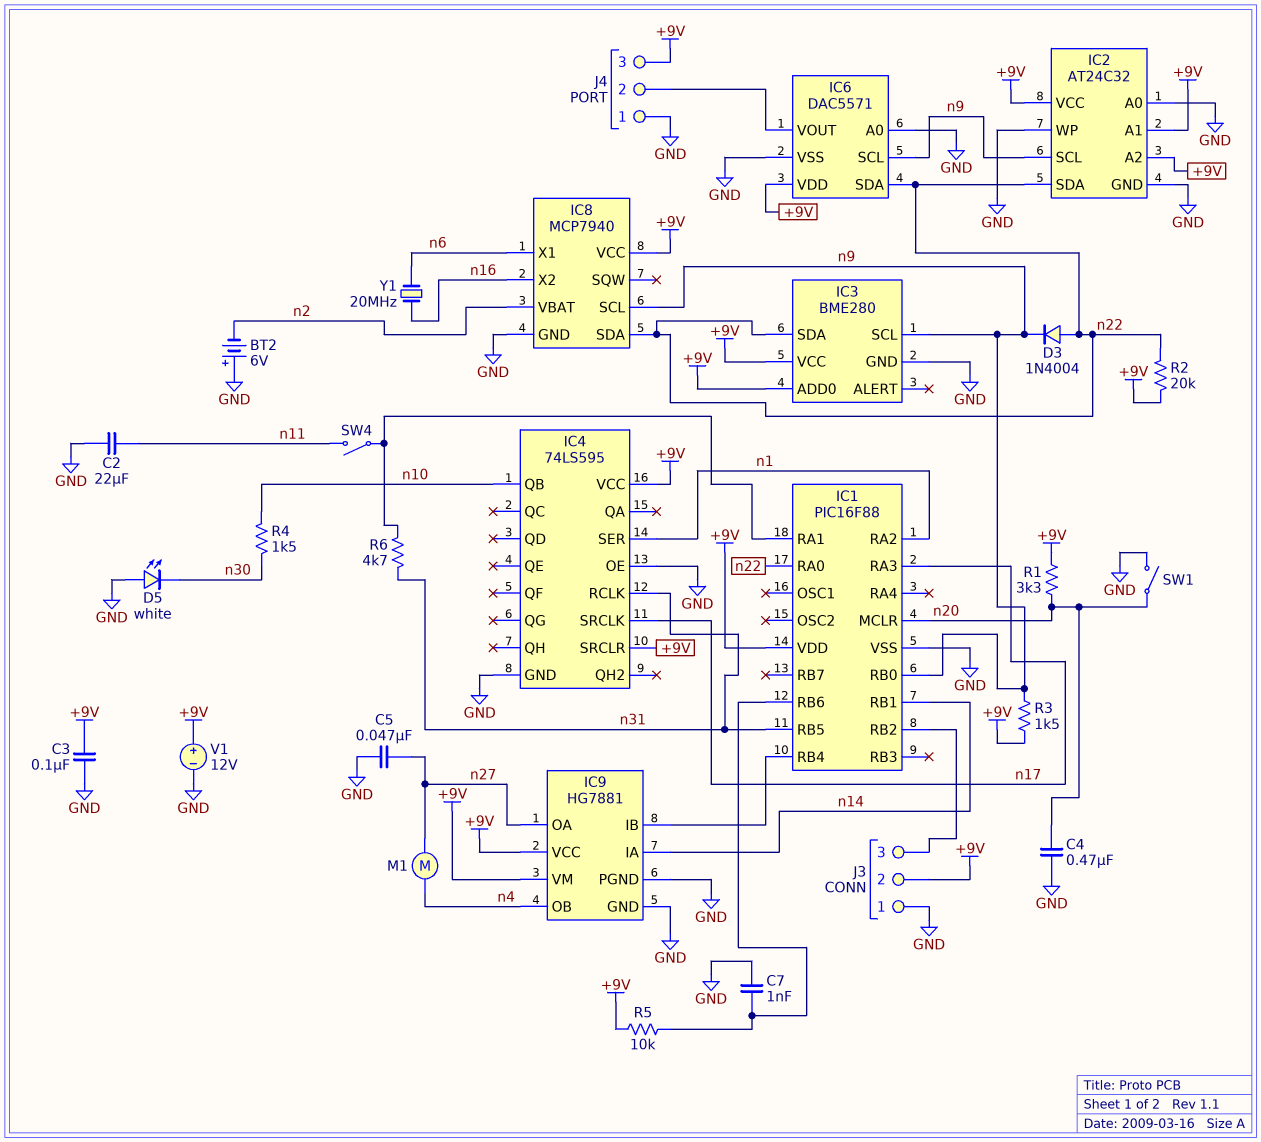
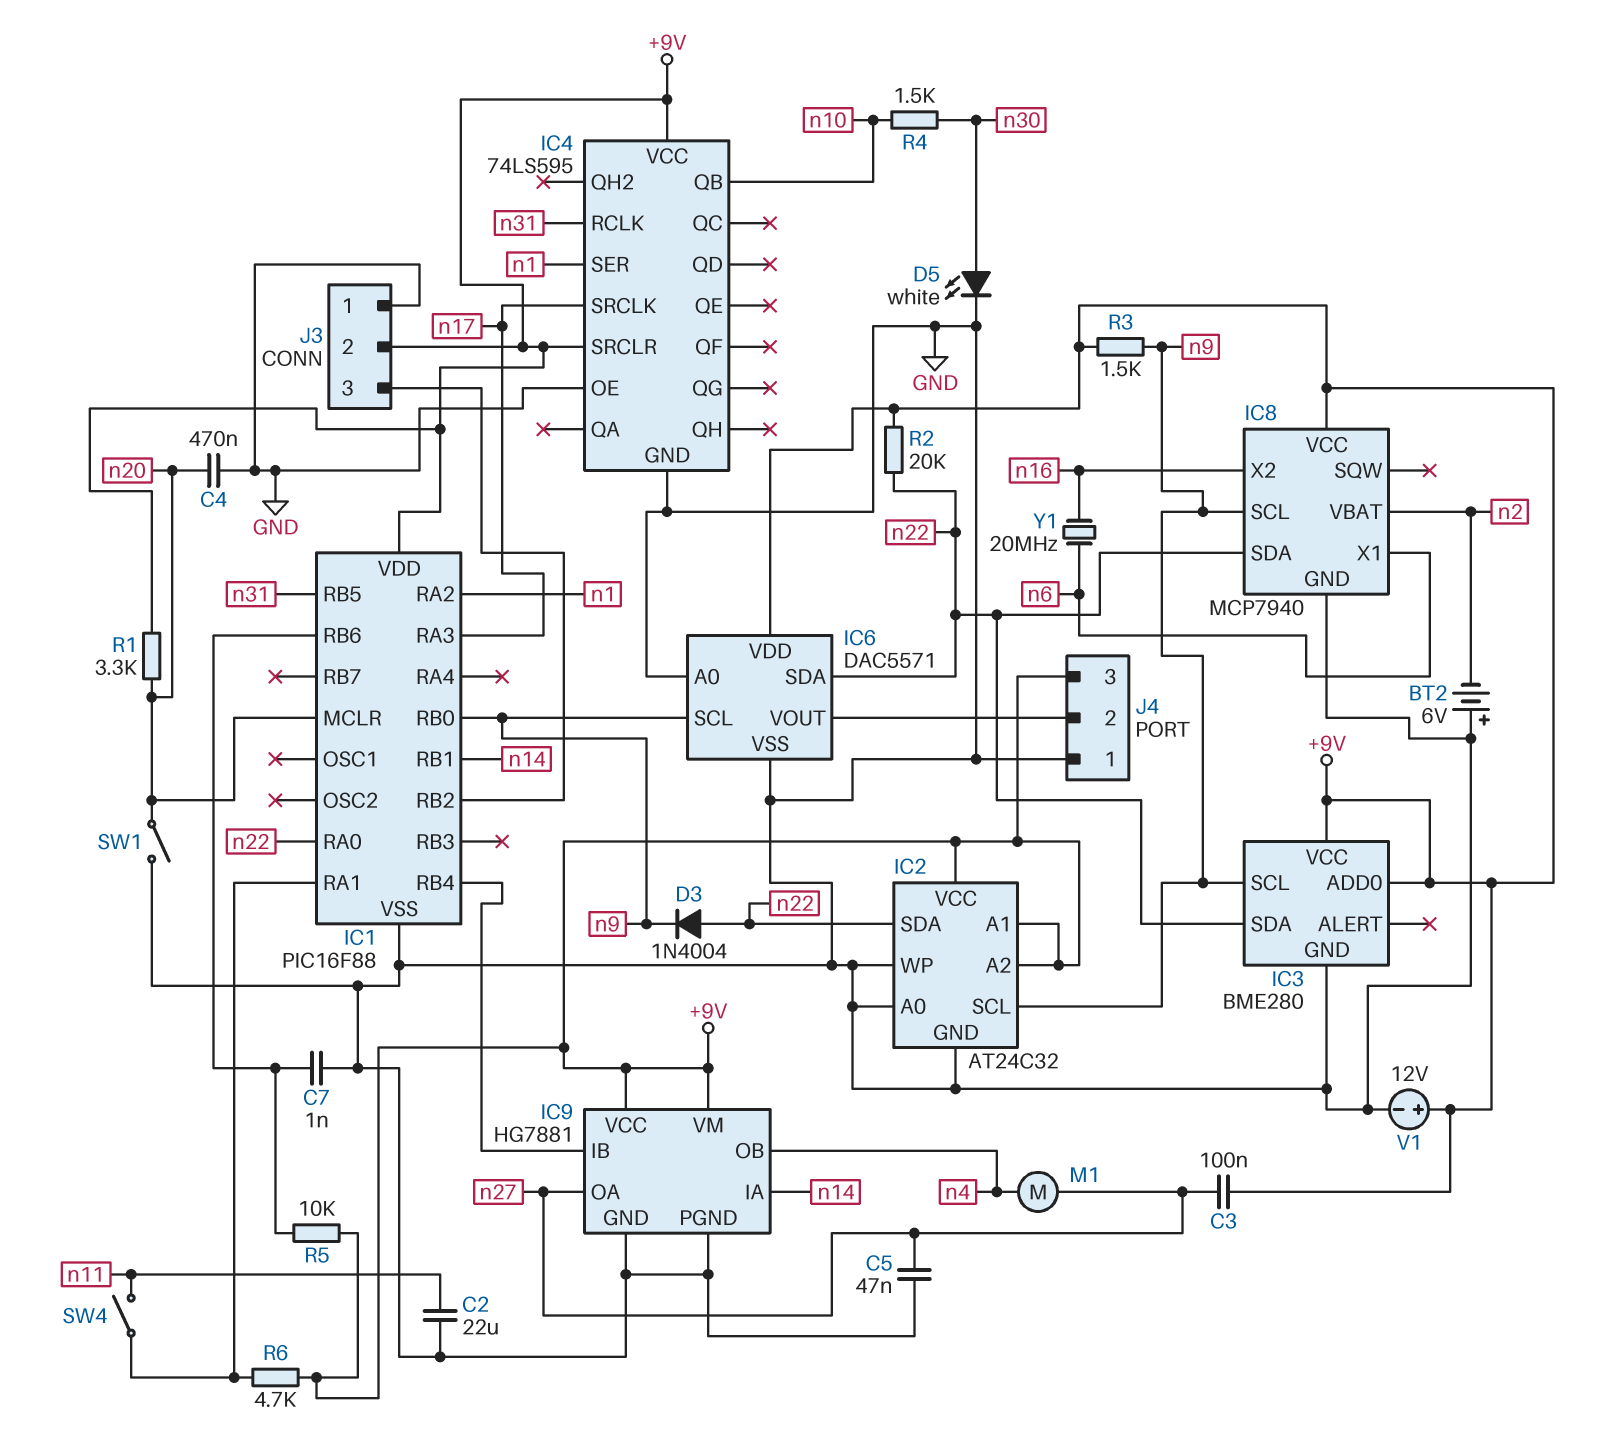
C3: 100nF (+9V, GND) -> 100nF (+9V, n27)
D5: LED white (A GND, K n30) -> LED white (A n30, K GND)
R6: 4.7k (IC1/RA1, n31) -> 4.7k (+9V, IC1/RA1)

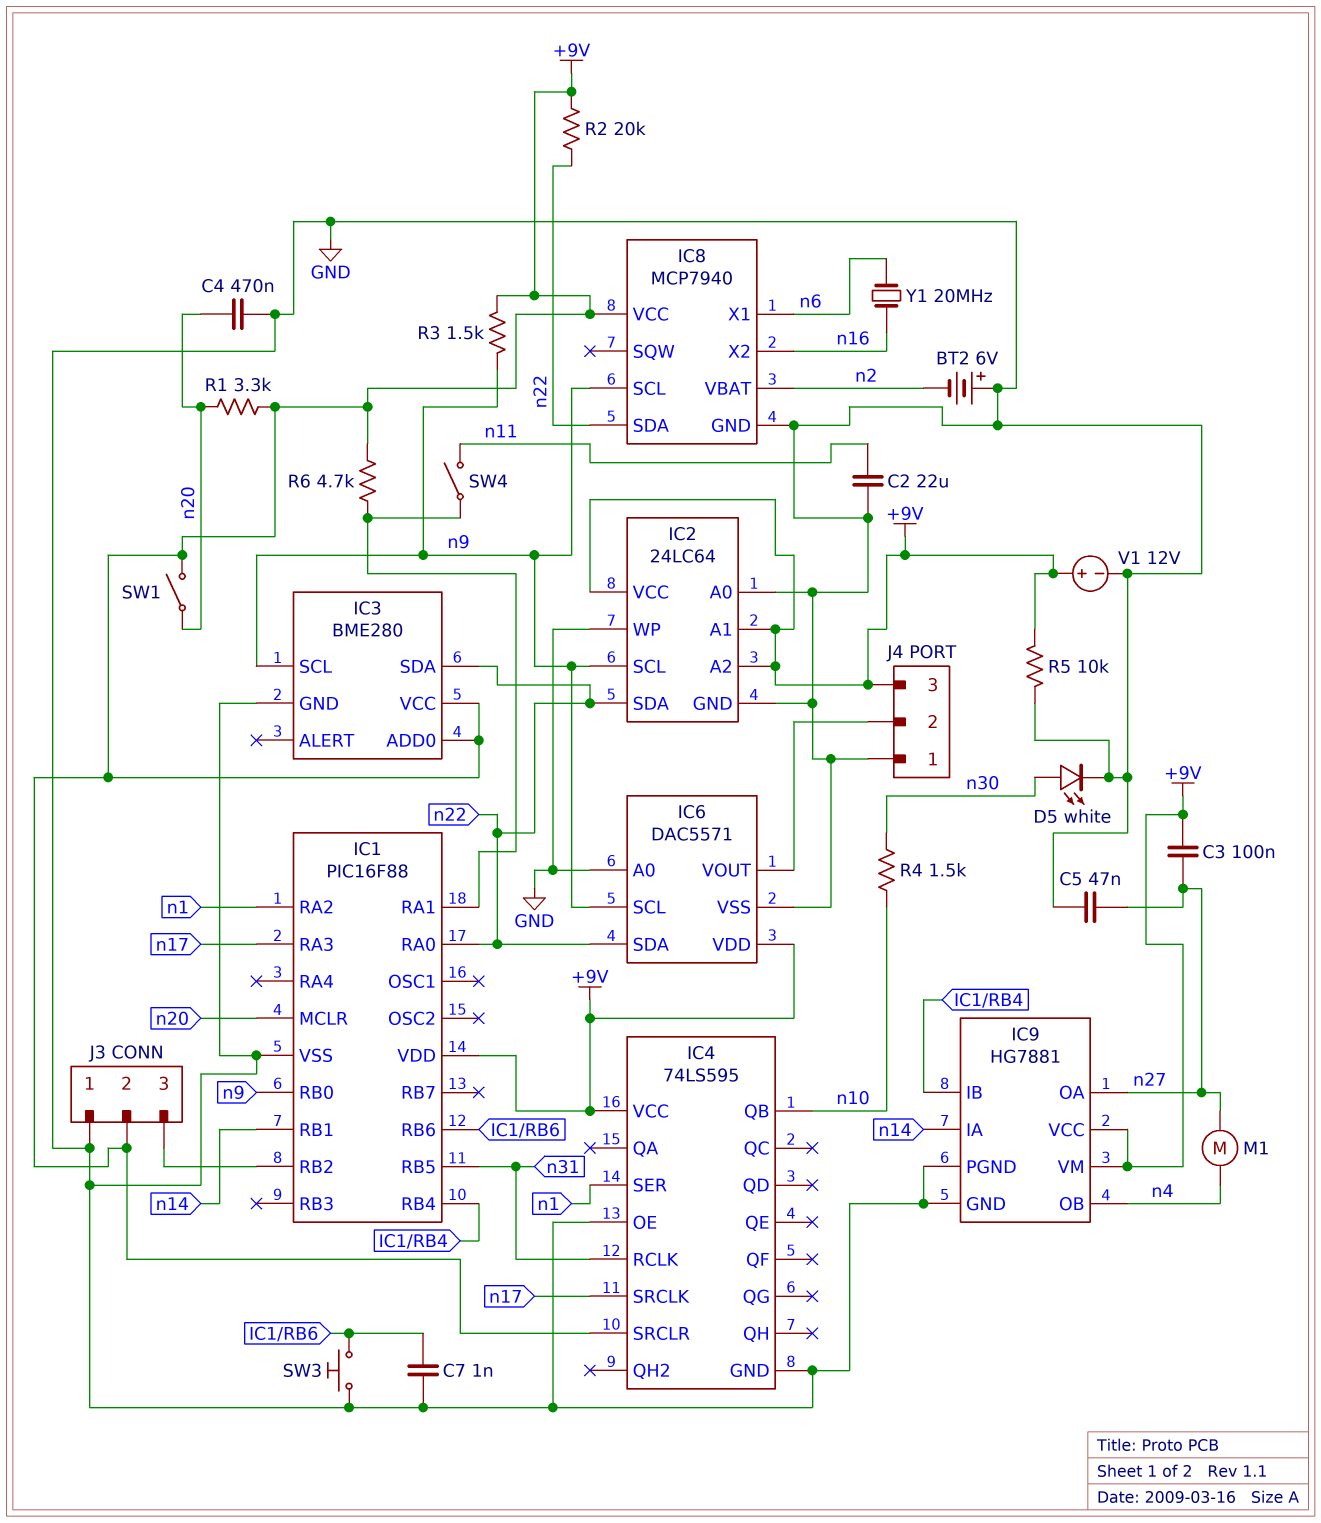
D3: diode 1N4004 (A n22, K n9) -> none
IC2: AT24C32 -> 24LC64
R5: 10k (+9V, IC1/RB6) -> 10k (+9V, GND)
SW1: switch (GND, n20) -> switch (+9V, n20)
SW3: none -> button (GND, IC1/RB6)

